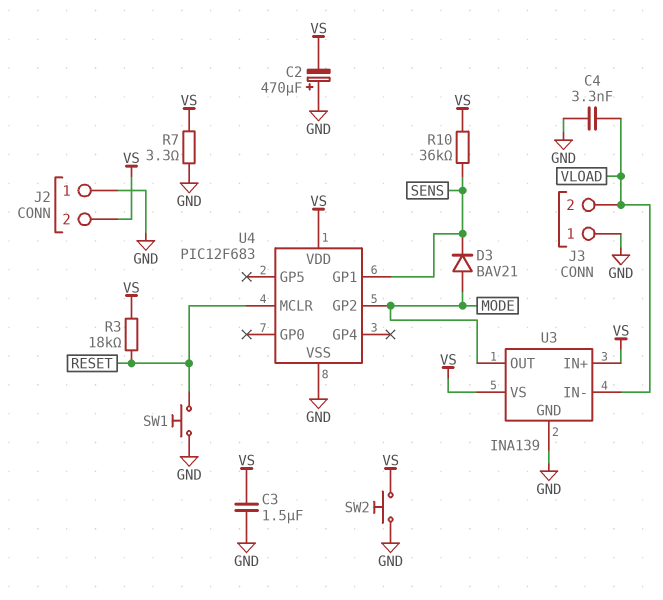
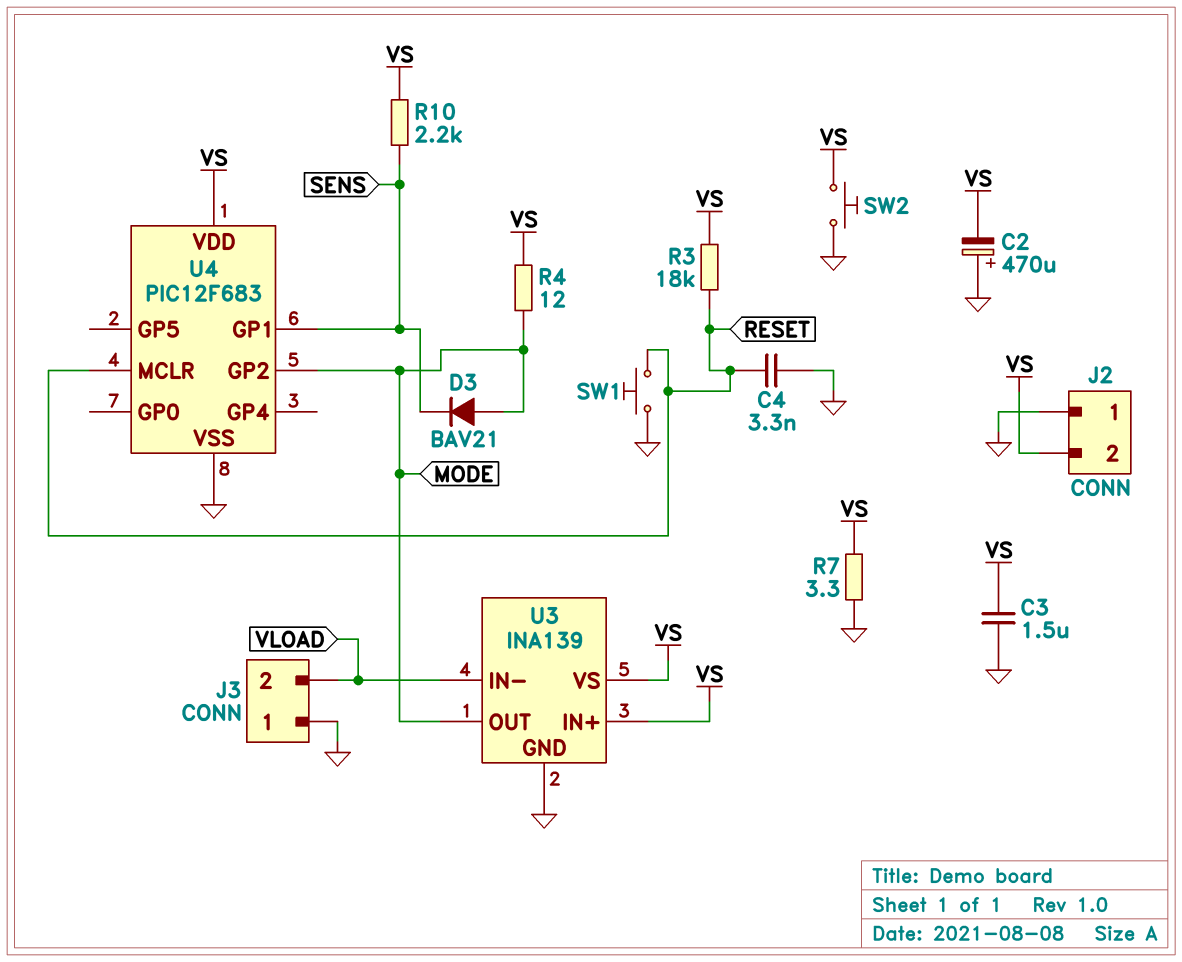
C4: 3.3nF (GND, VLOAD) -> 3.3nF (GND, RESET)
R4: none -> 12 (MODE, VS)
R10: 36k (SENS, VS) -> 2.2k (SENS, VS)

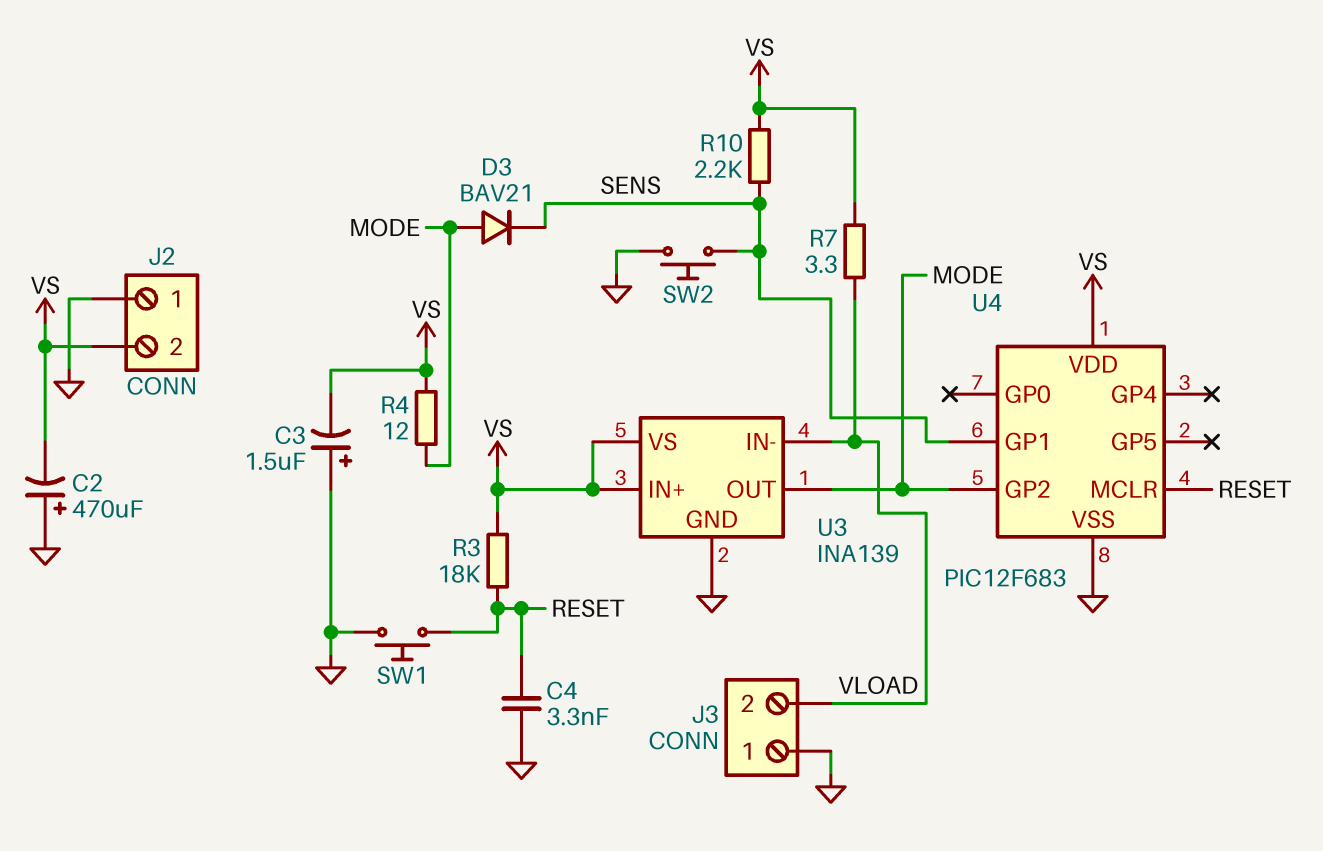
C3: 1.5uF (GND, VS) -> 1.5uF (plus GND, minus VS)
R7: 3.3 (GND, VS) -> 3.3 (VLOAD, VS)
SW2: button (GND, VS) -> button (GND, SENS)

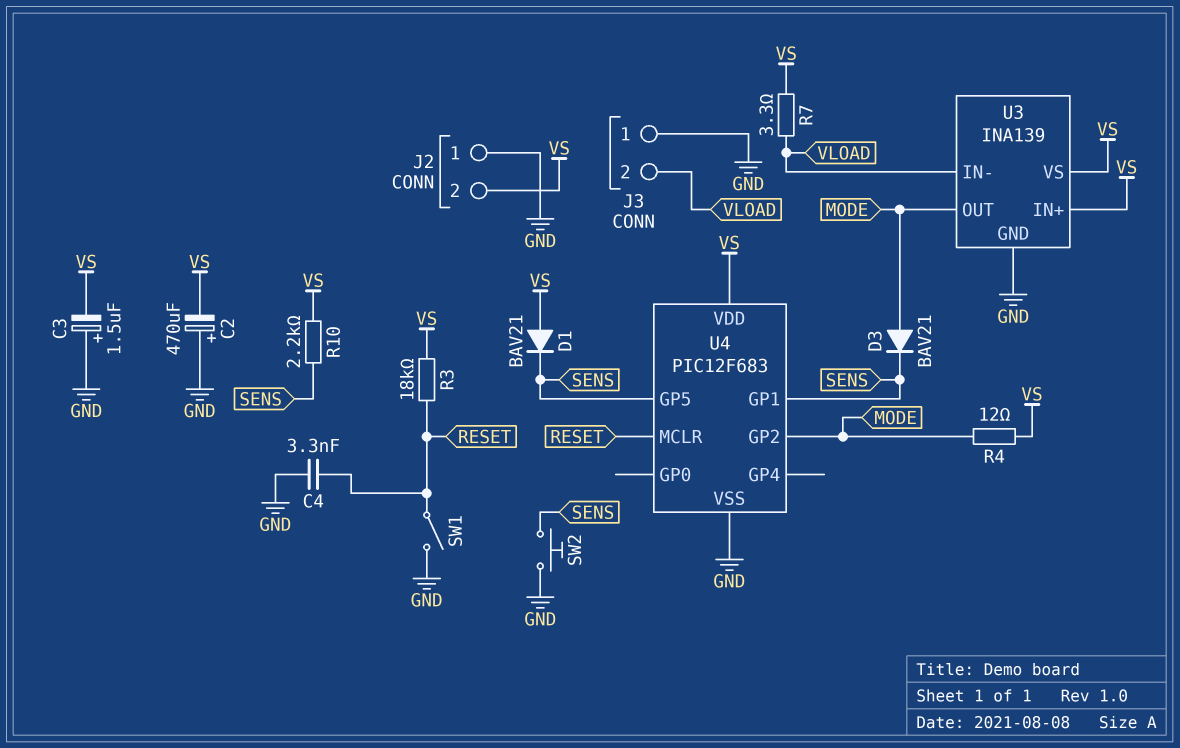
D1: none -> diode BAV21 (A VS, K SENS)
SW1: button (GND, RESET) -> switch (GND, RESET)
U4 pin GP5: none -> SENS

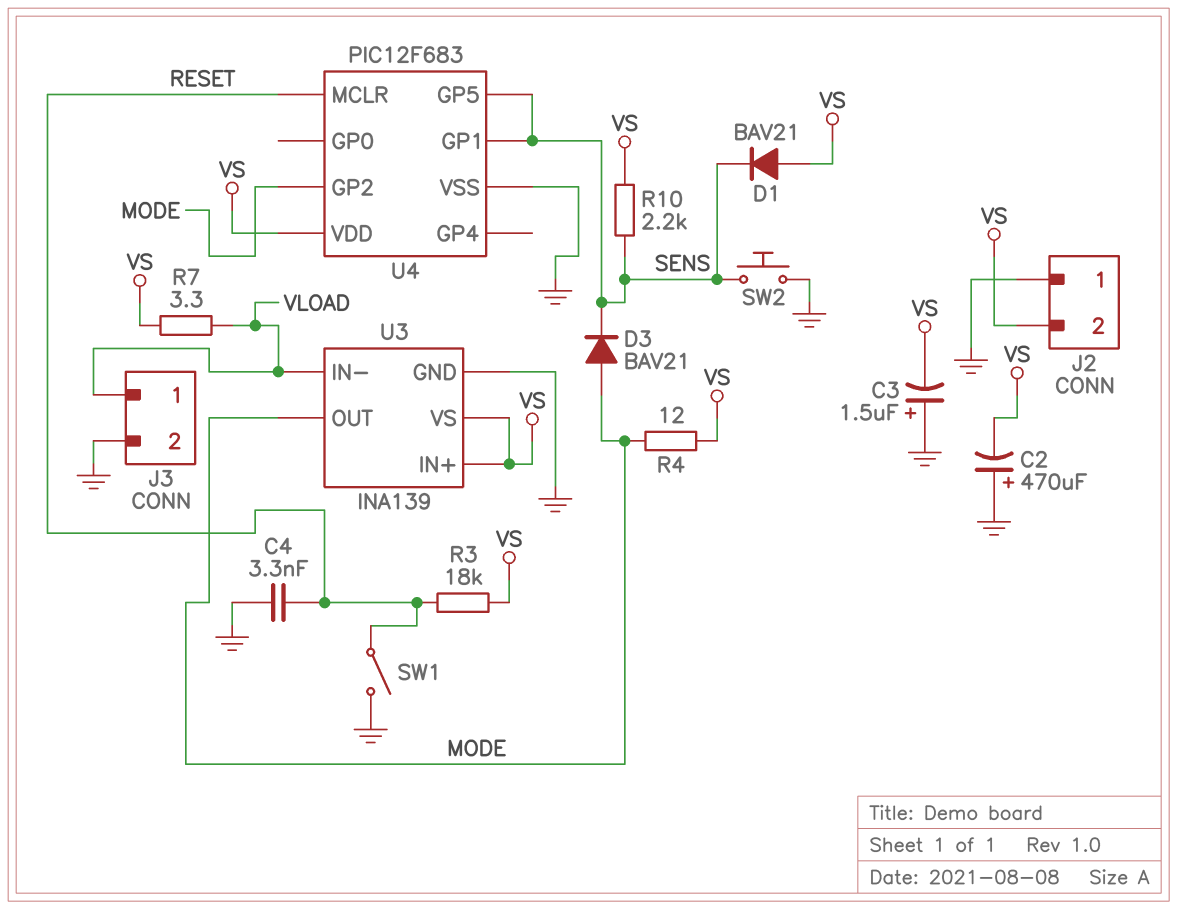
J3 pin 1: GND -> VLOAD
J3 pin 2: VLOAD -> GND

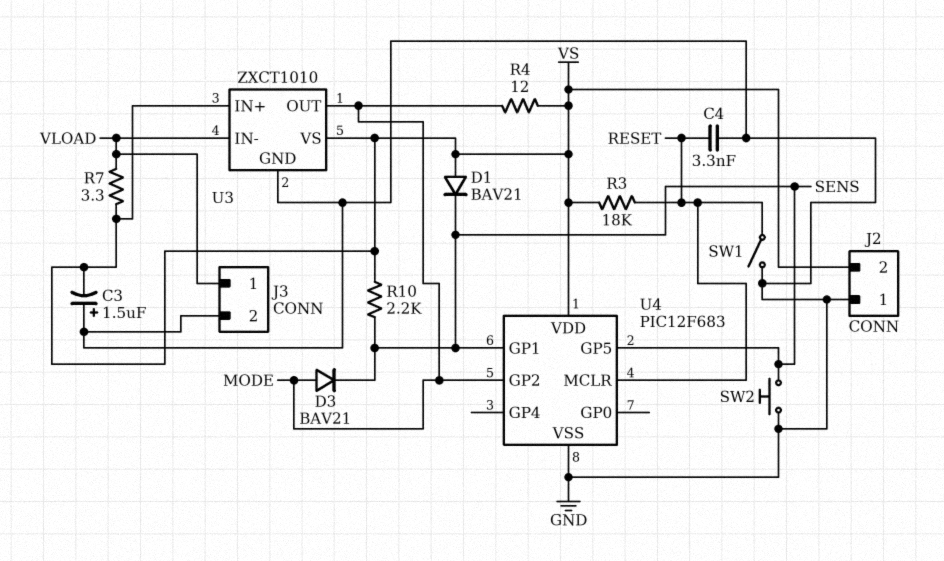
C2: 470uF (plus GND, minus VS) -> none
U3: INA139 -> ZXCT1010

